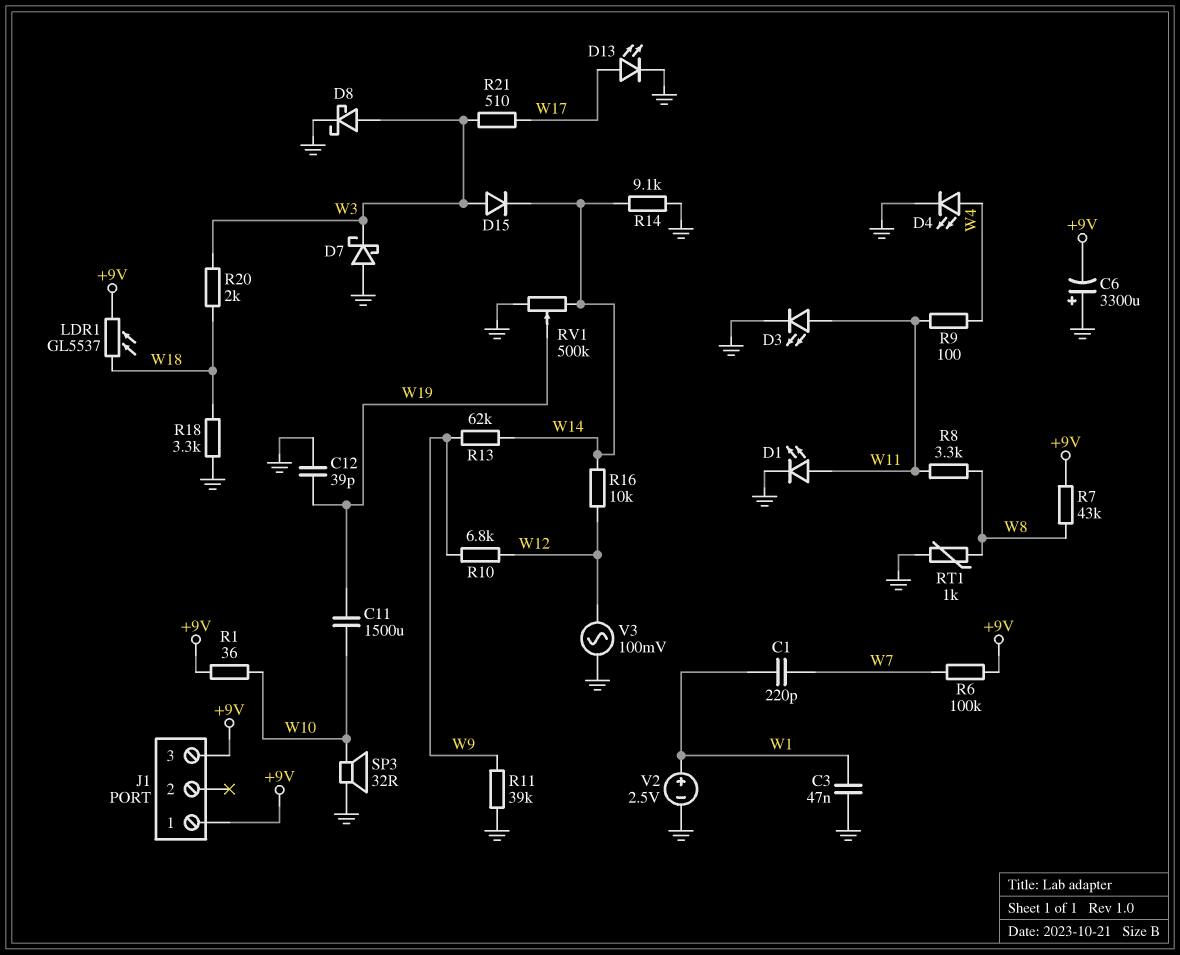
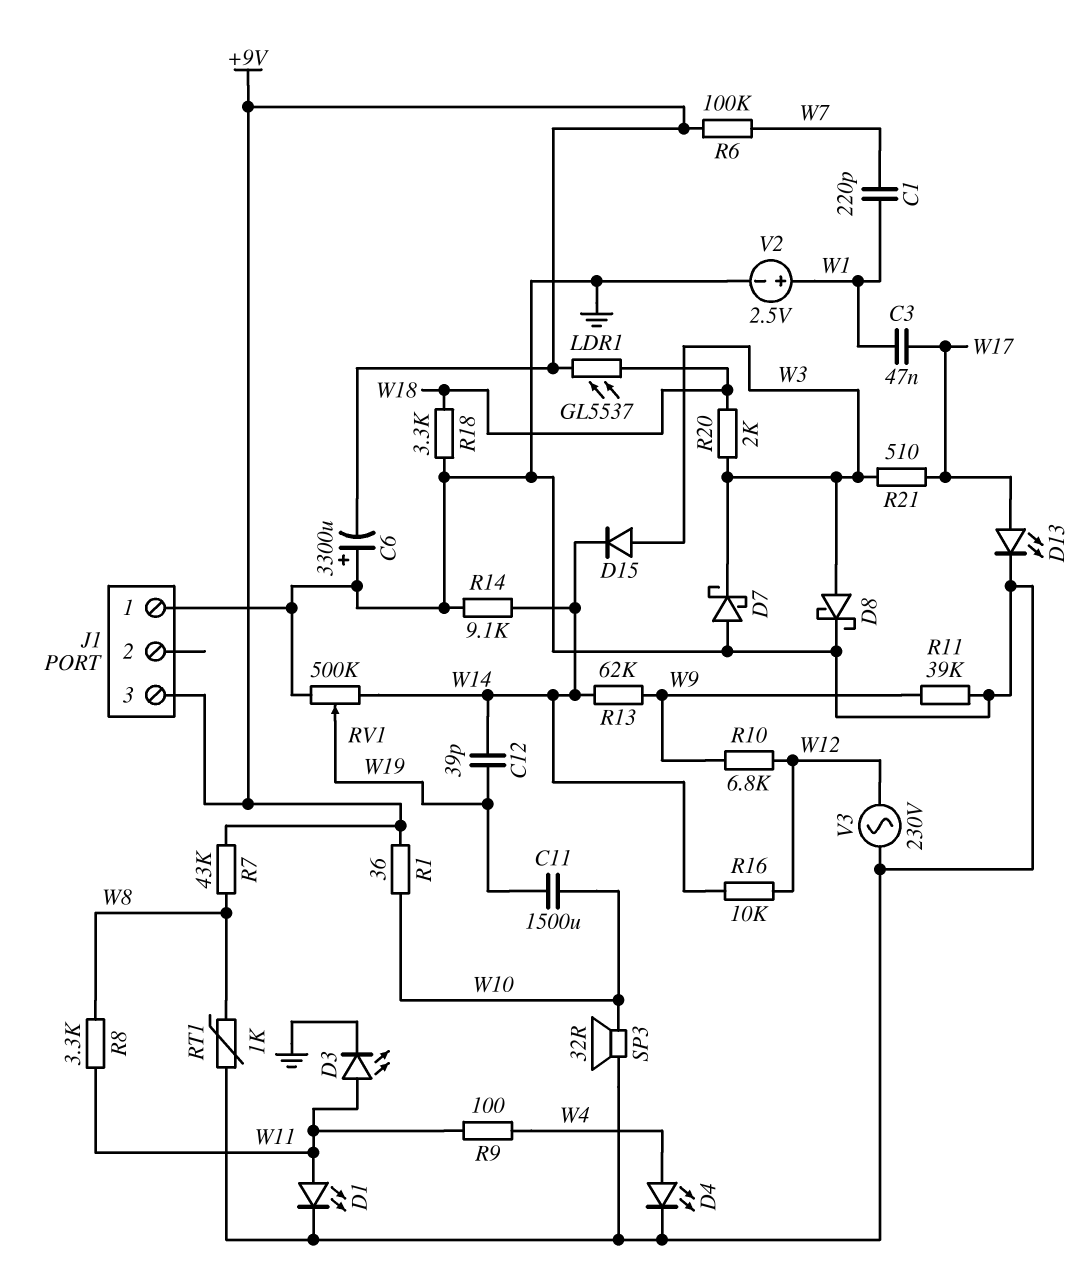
C3: 47nF (GND, W1) -> 47nF (W1, W17)
C12: 39pF (GND, W19) -> 39pF (W14, W19)
J1 pin 1: +9V -> GND
V3: AC 100mV (GND, W12) -> AC 230V (GND, W12)

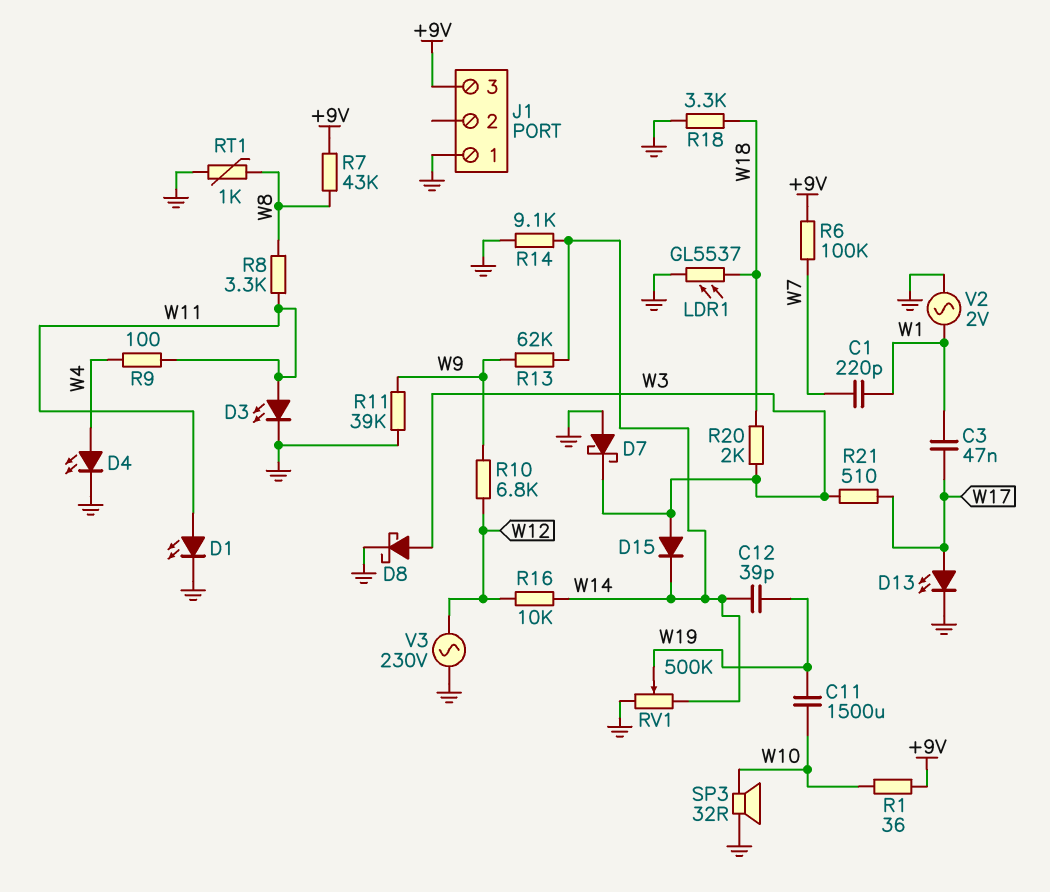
C6: 3300uF (plus GND, minus +9V) -> none
LDR1: GL5537 (+9V, W18) -> GL5537 (GND, W18)
V2: 2.5V (plus W1, minus GND) -> AC 2V (GND, W1)

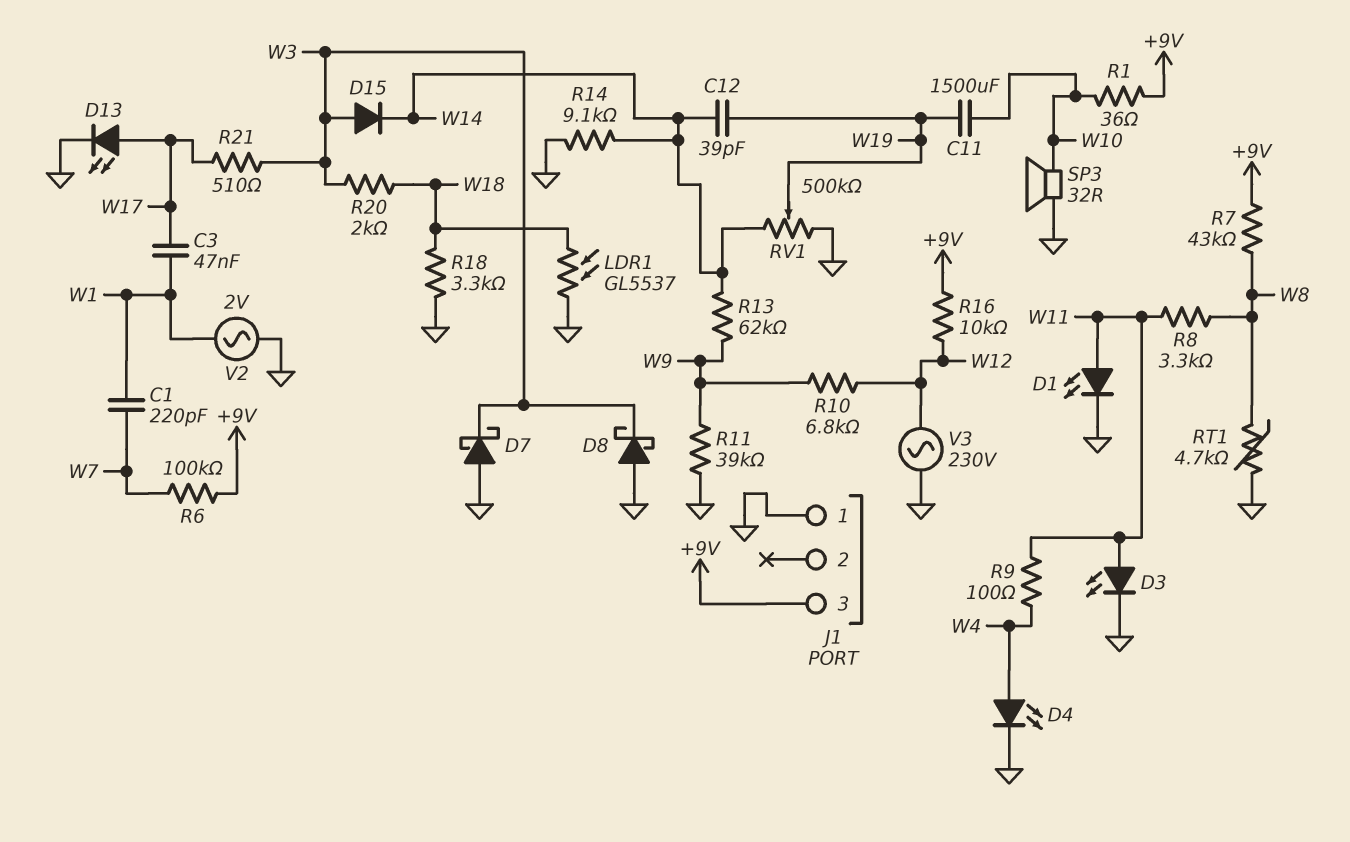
D8: schottky (A W3, K GND) -> schottky (A GND, K W3)
R16: 10k (W12, W14) -> 10k (+9V, W12)
RT1: 1k (GND, W8) -> 4.7k (GND, W8)

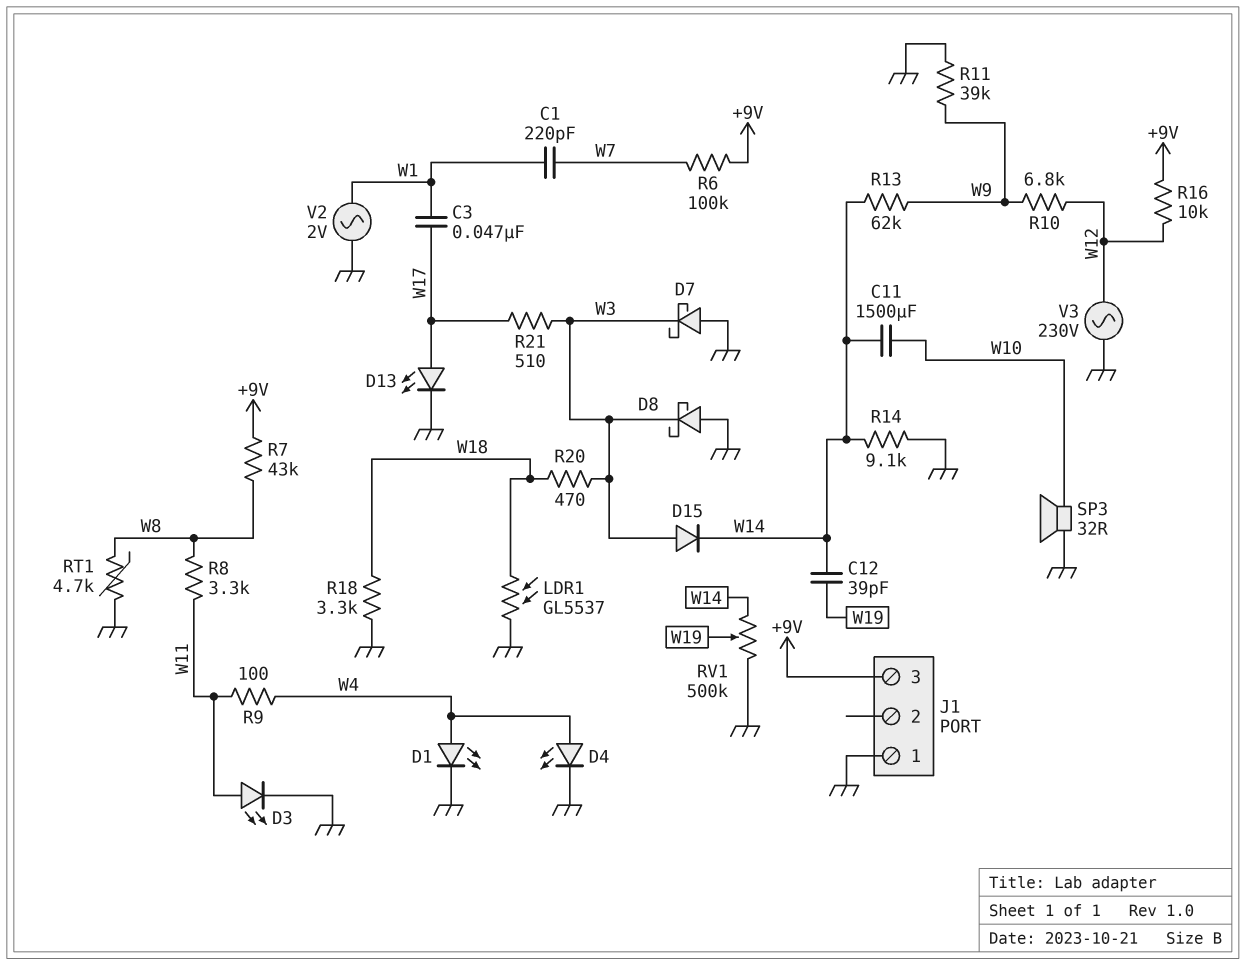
C11: 1500uF (W10, W19) -> 1500uF (W10, W14)
D1: LED (A W11, K GND) -> LED (A W4, K GND)
R1: 36 (+9V, W10) -> none
R20: 2k (W3, W18) -> 470 (W3, W18)

